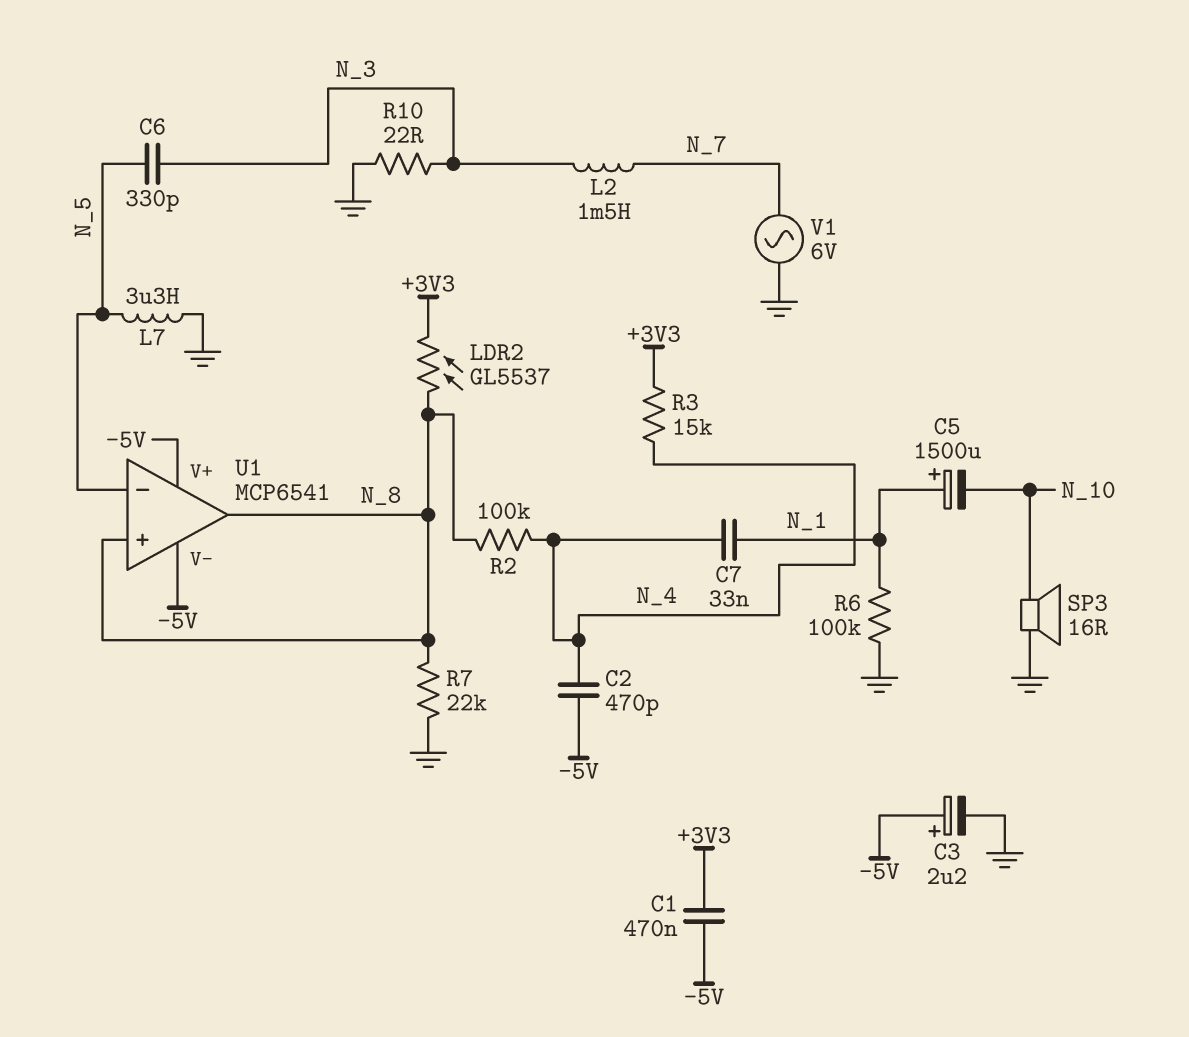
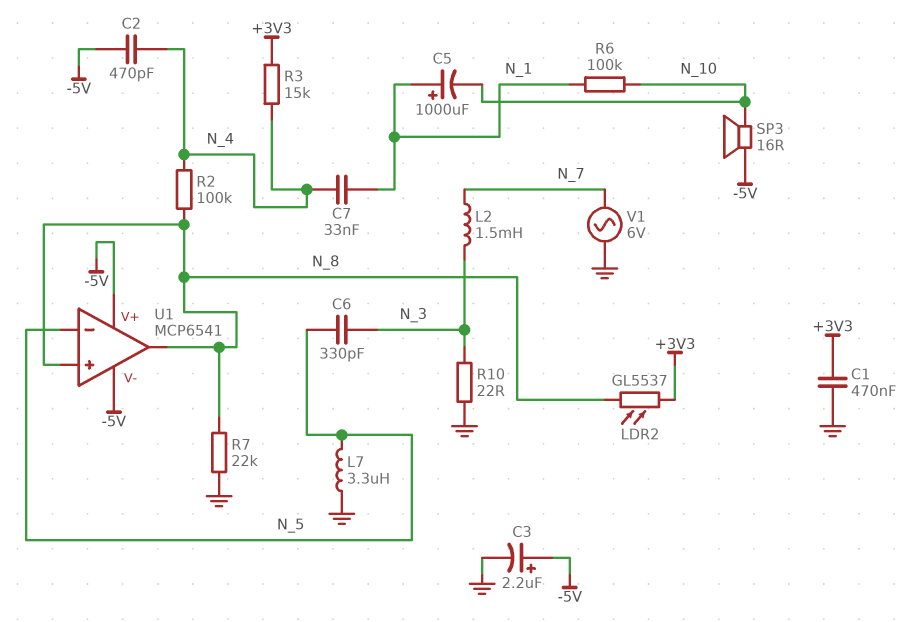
C1: 470nF (+3V3, -5V) -> 470nF (+3V3, GND)
C5: 1500uF (plus N_1, minus N_10) -> 1000uF (plus N_1, minus N_10)
R6: 100k (GND, N_1) -> 100k (N_1, N_10)
SP3: speaker 16R (GND, N_10) -> speaker 16R (-5V, N_10)

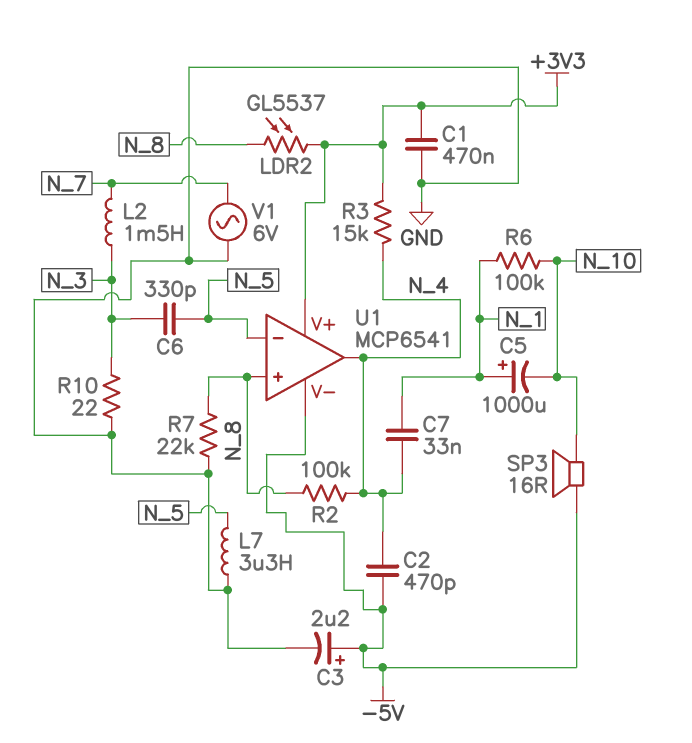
U1 pin V+: -5V -> +3V3
U1 pin out: N_8 -> N_4

